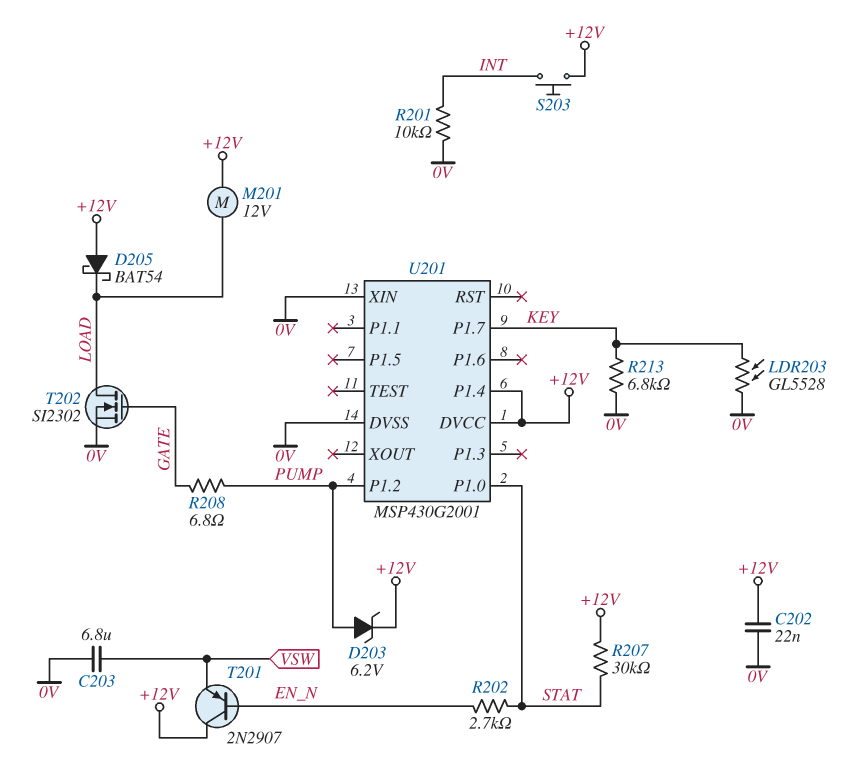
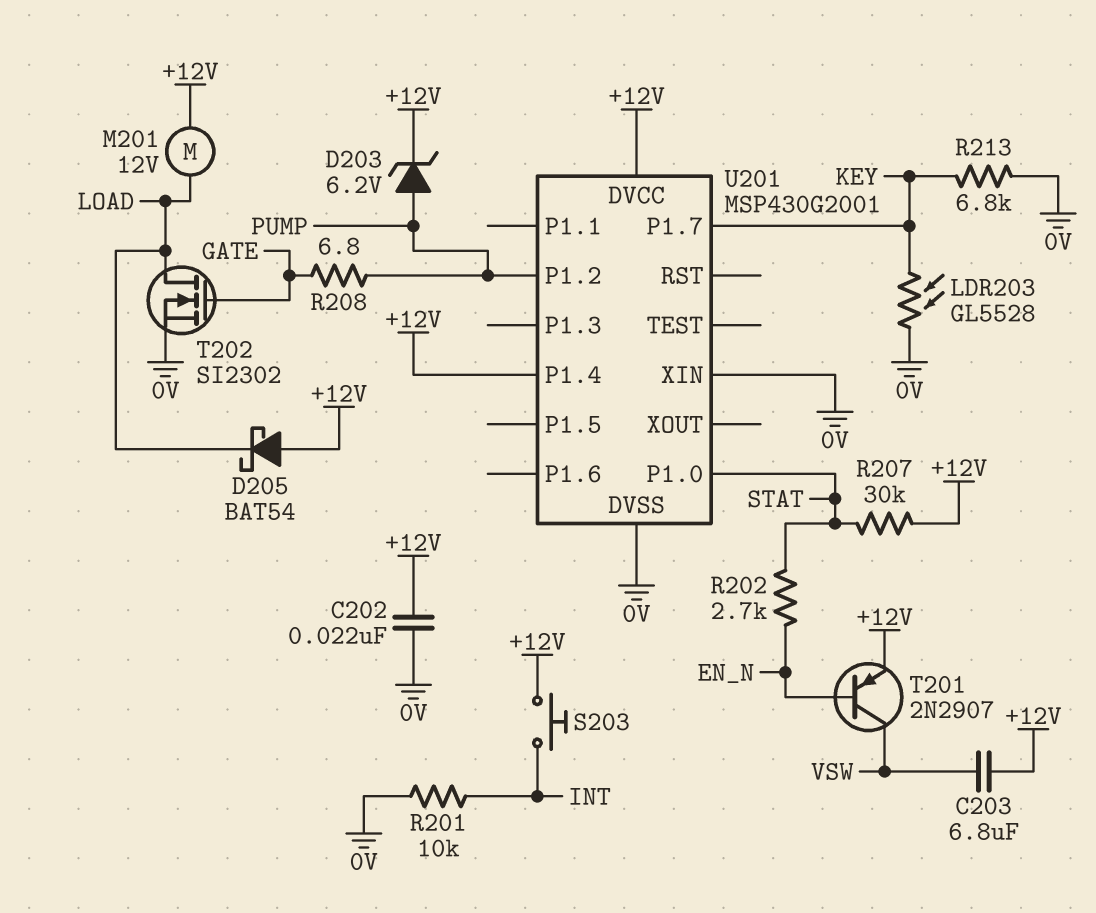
C203: 6.8uF (0V, VSW) -> 6.8uF (+12V, VSW)
T201: PNP 2N2907 (B EN_N, C +12V, E VSW) -> PNP 2N2907 (B EN_N, C VSW, E +12V)

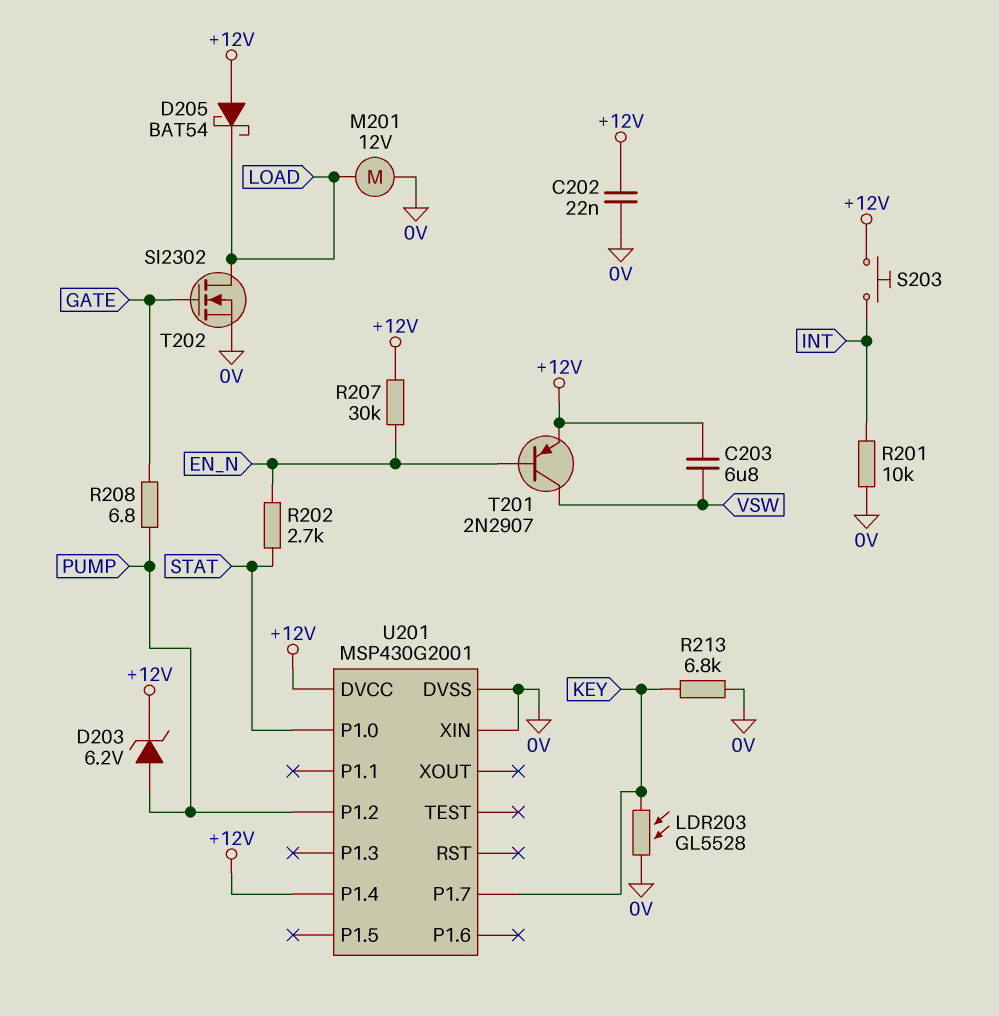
M201: motor 12V (+12V, LOAD) -> motor 12V (0V, LOAD)
R207: 30k (+12V, STAT) -> 30k (+12V, EN_N)

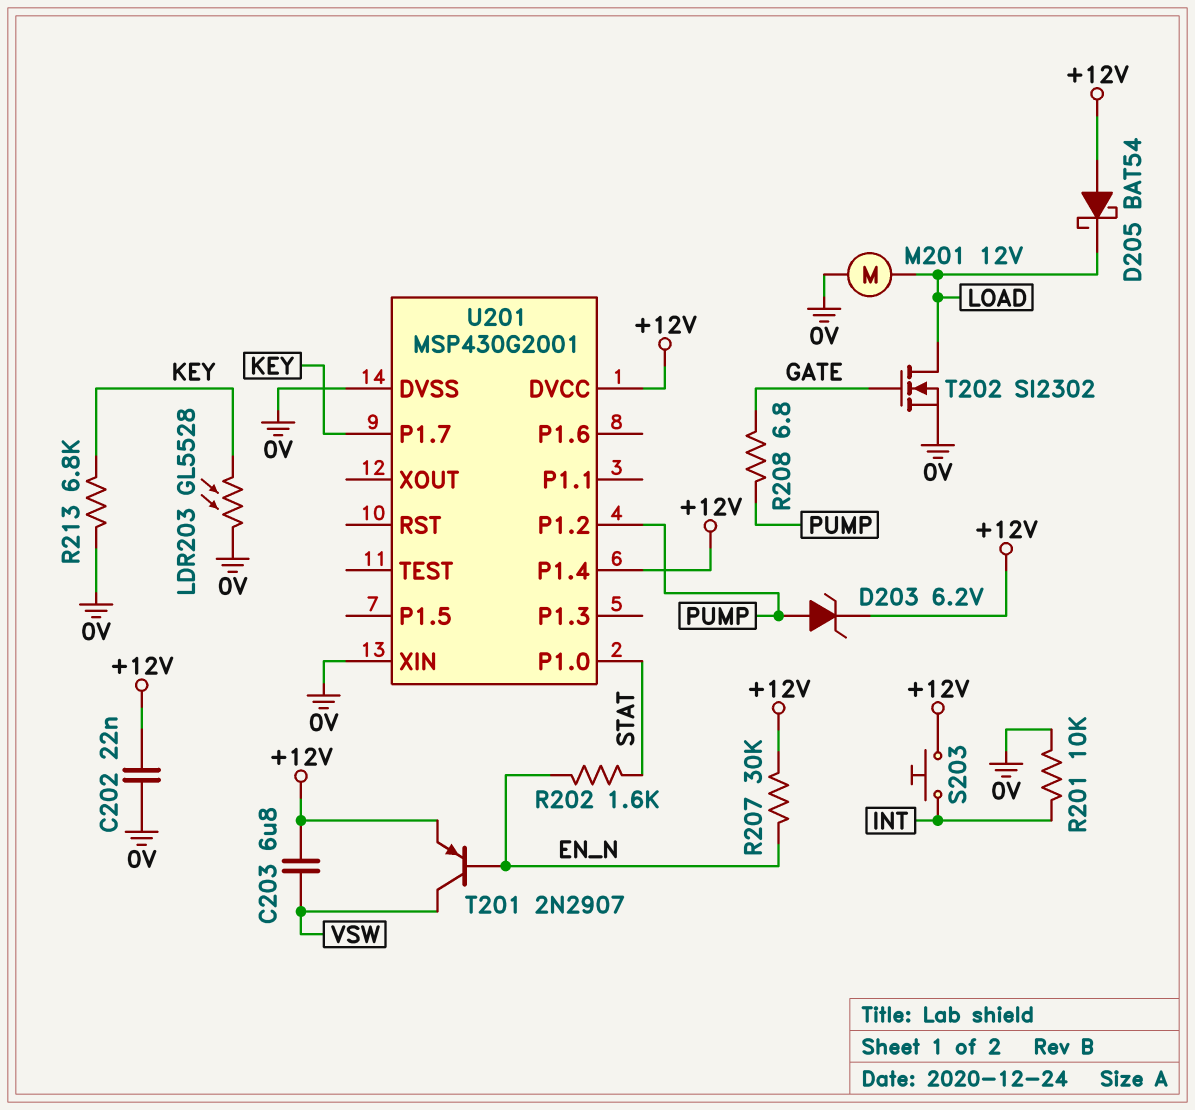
R202: 2.7k (EN_N, STAT) -> 1.6k (EN_N, STAT)

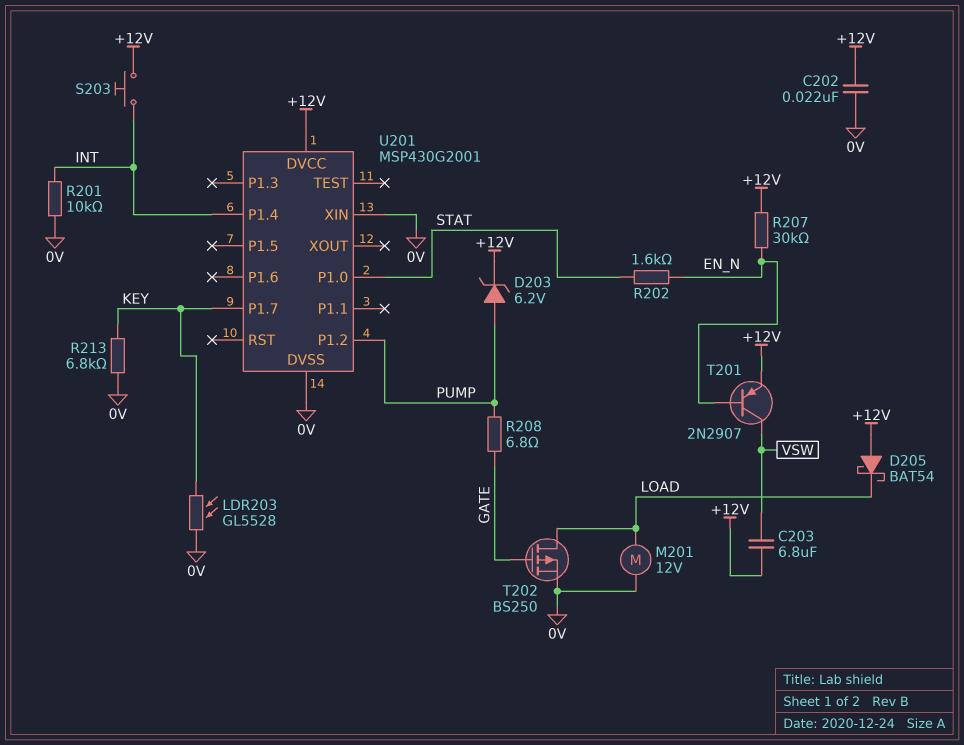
T202: NMOS SI2302 (G GATE, D LOAD, S 0V) -> PMOS BS250 (G GATE, D LOAD, S 0V)
U201 pin P1.4: +12V -> INT

